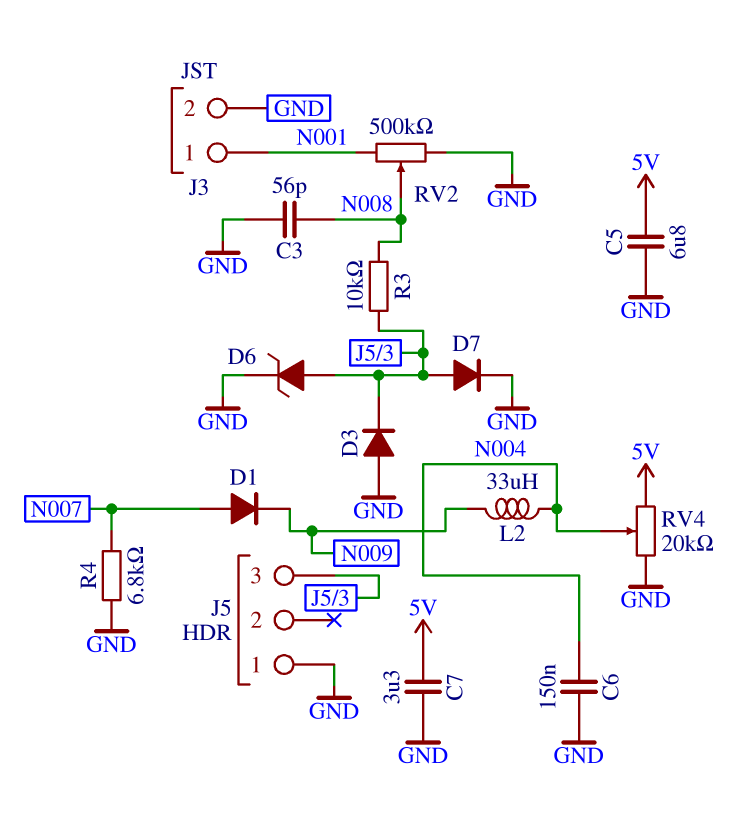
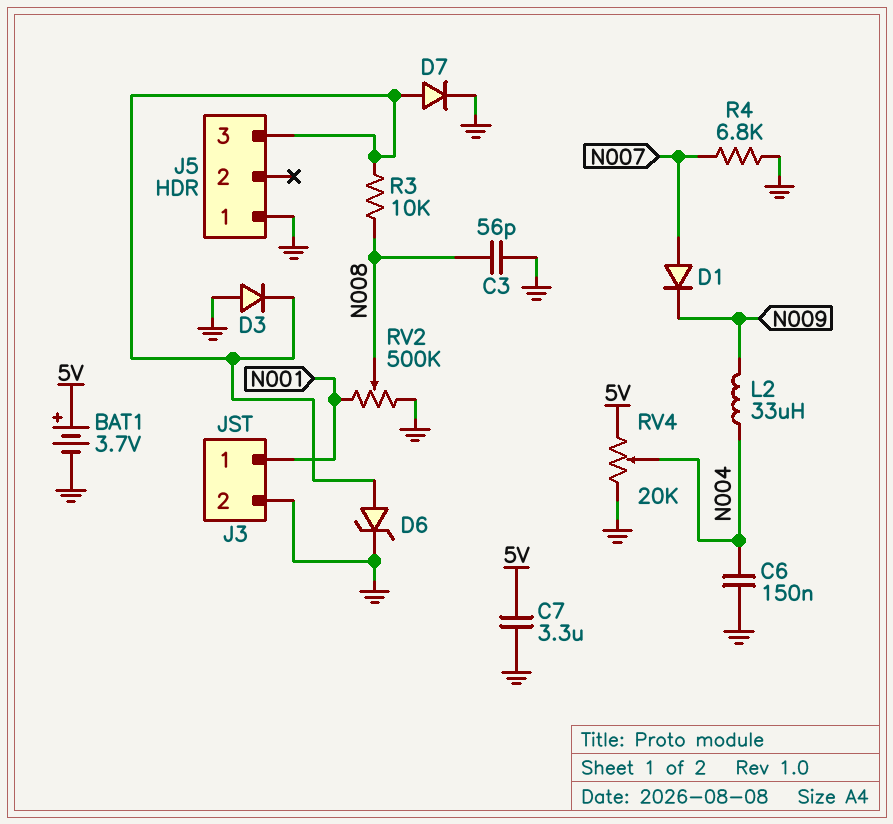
BAT1: none -> 3.7V (plus 5V, minus GND)
C5: 6.8uF (5V, GND) -> none

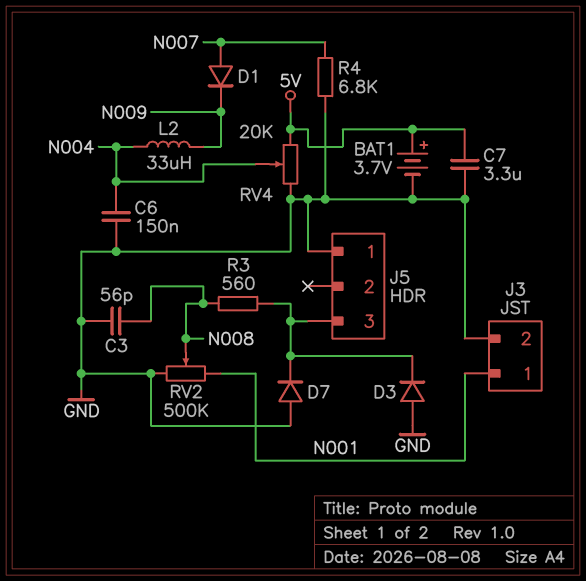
D6: zener (A J5/3, K GND) -> none
D7: diode (A J5/3, K GND) -> diode (A GND, K J5/3)
R3: 10k (J5/3, N008) -> 560 (J5/3, N008)

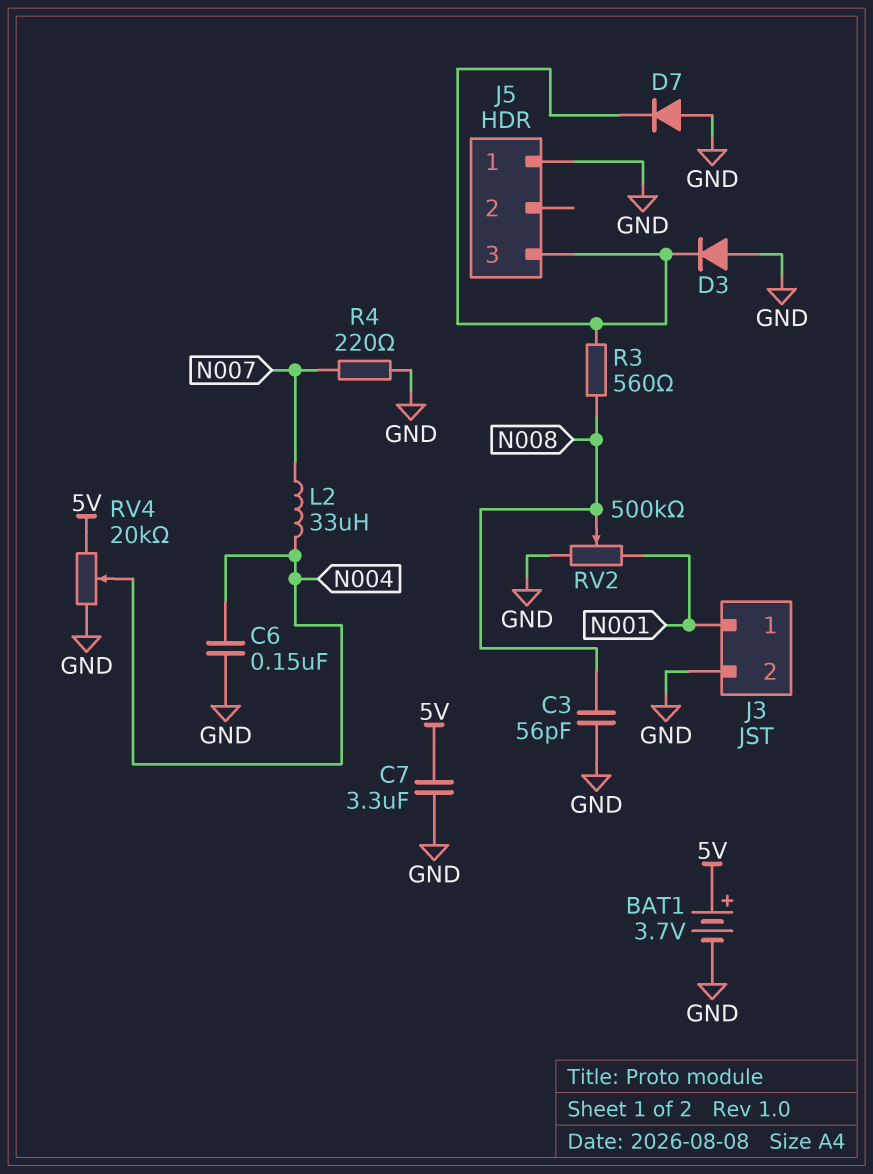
D1: diode (A N007, K N009) -> none
L2: 33uH (N004, N009) -> 33uH (N004, N007)
R4: 6.8k (GND, N007) -> 220 (GND, N007)

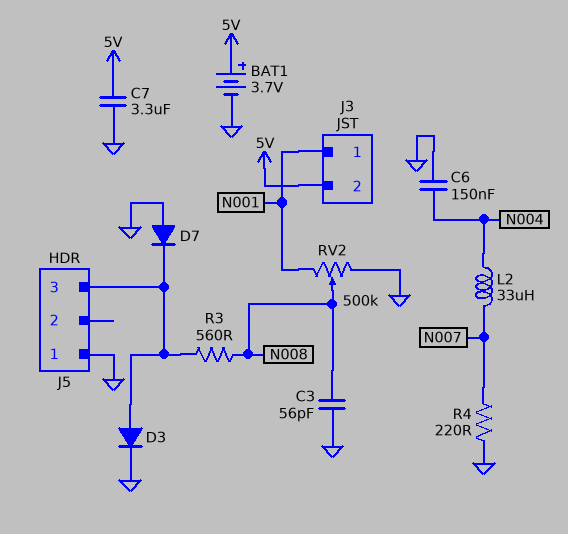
D3: diode (A GND, K J5/3) -> diode (A J5/3, K GND)
J3 pin 2: GND -> 5V
RV4: 20k (5V, GND, wiper N004) -> none

